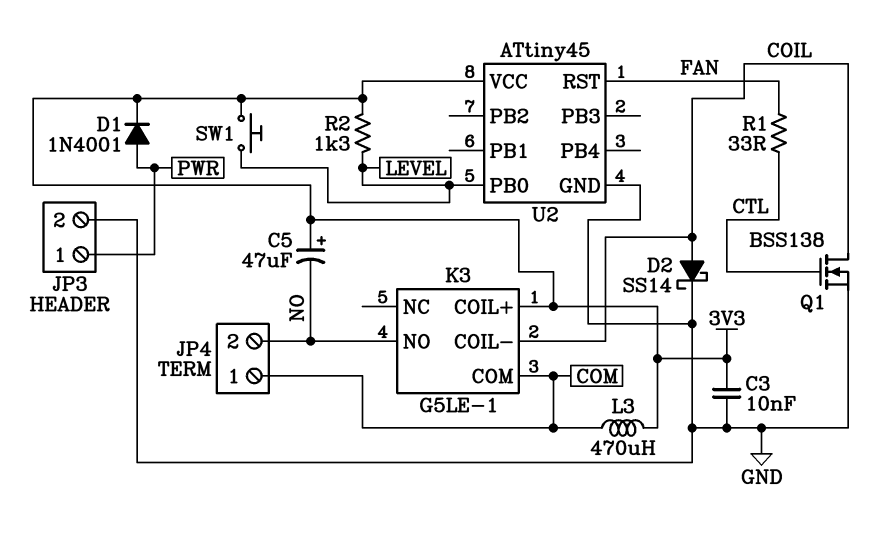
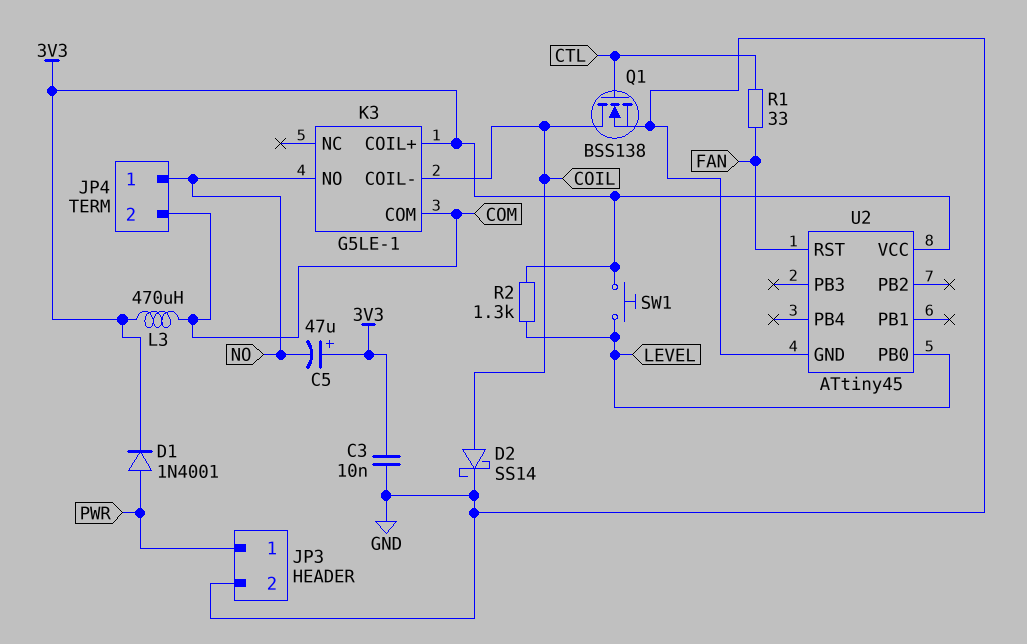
JP4 pin 1: COM -> NO
JP4 pin 2: NO -> COM

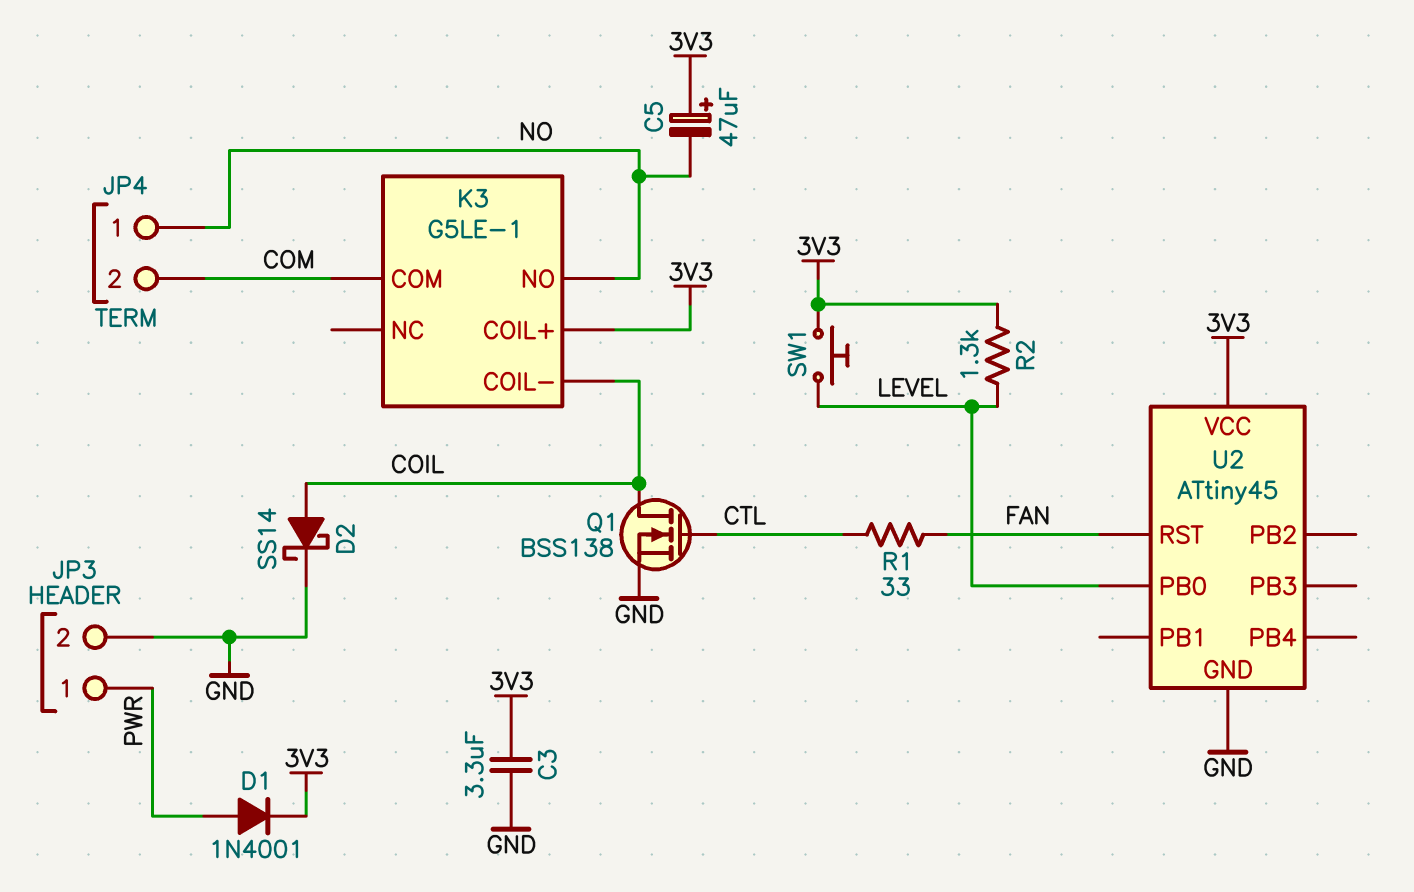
C3: 10nF (3V3, GND) -> 3.3uF (3V3, GND)
L3: 470uH (3V3, COM) -> none

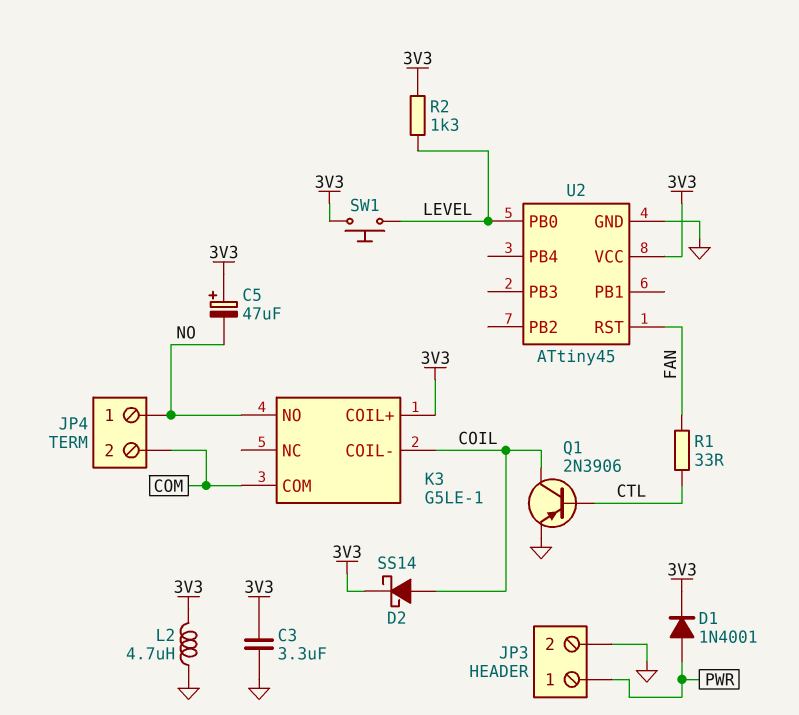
D2: schottky SS14 (A COIL, K GND) -> schottky SS14 (A COIL, K 3V3)
L2: none -> 4.7uH (3V3, GND)
Q1: NMOS BSS138 (G CTL, D COIL, S GND) -> PNP 2N3906 (B CTL, C COIL, E GND)

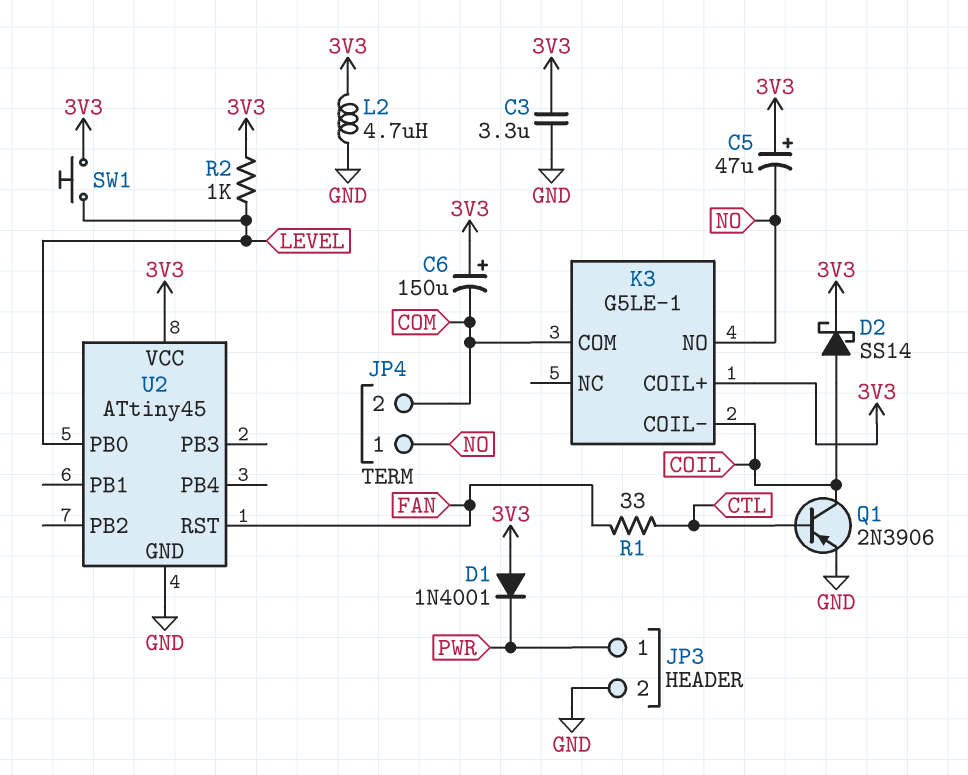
C6: none -> 150uF (plus 3V3, minus COM)
D1: diode 1N4001 (A PWR, K 3V3) -> diode 1N4001 (A 3V3, K PWR)
R2: 1.3k (3V3, LEVEL) -> 1k (3V3, LEVEL)

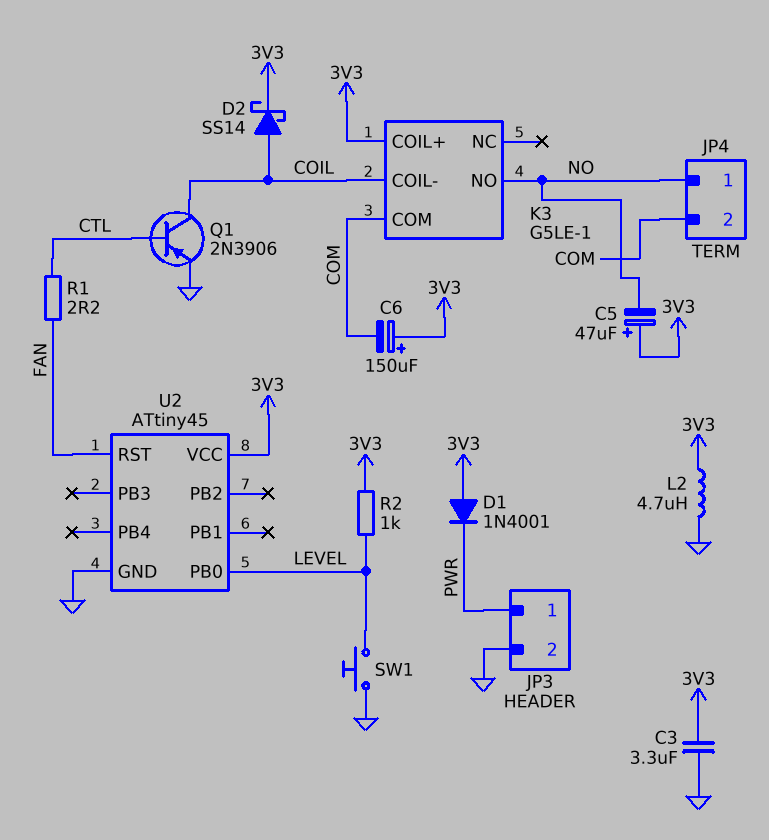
R1: 33 (CTL, FAN) -> 2.2 (CTL, FAN)
SW1: button (3V3, LEVEL) -> button (GND, LEVEL)

